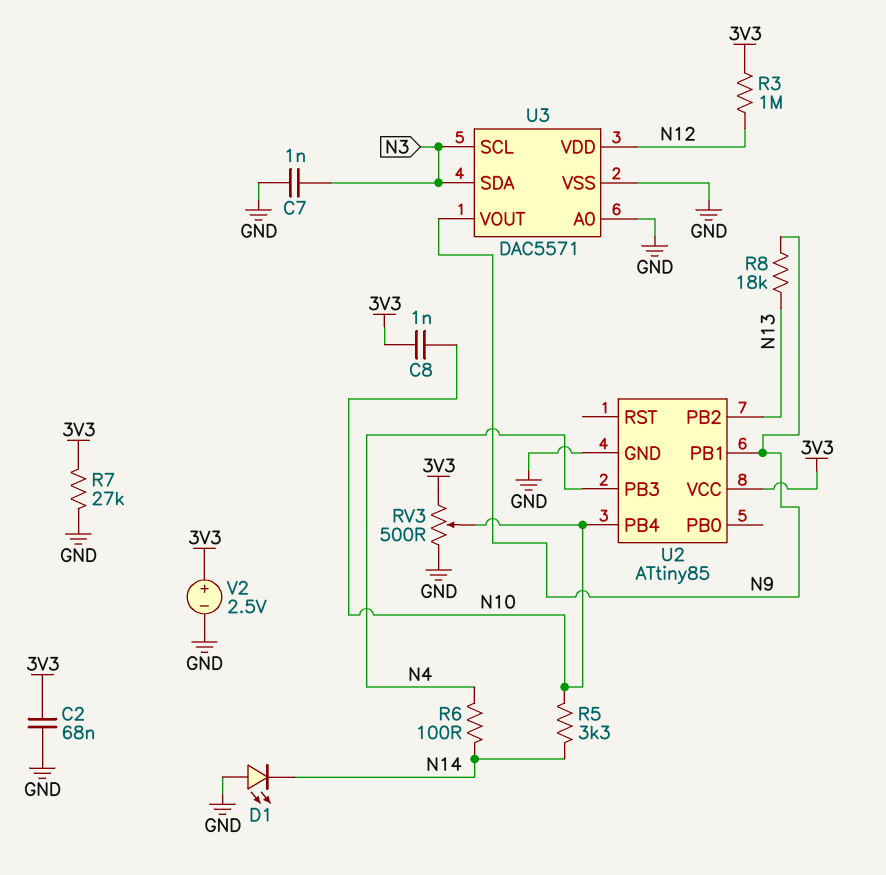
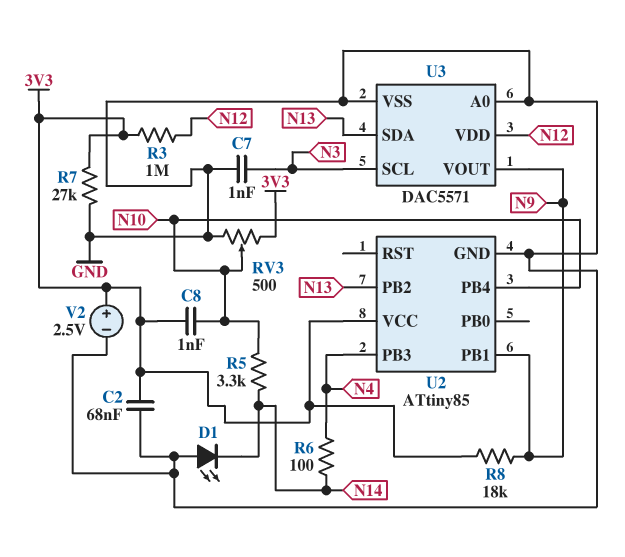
R8: 18k (N9, N13) -> 18k (3V3, N9)
U3 pin SDA: N3 -> N13

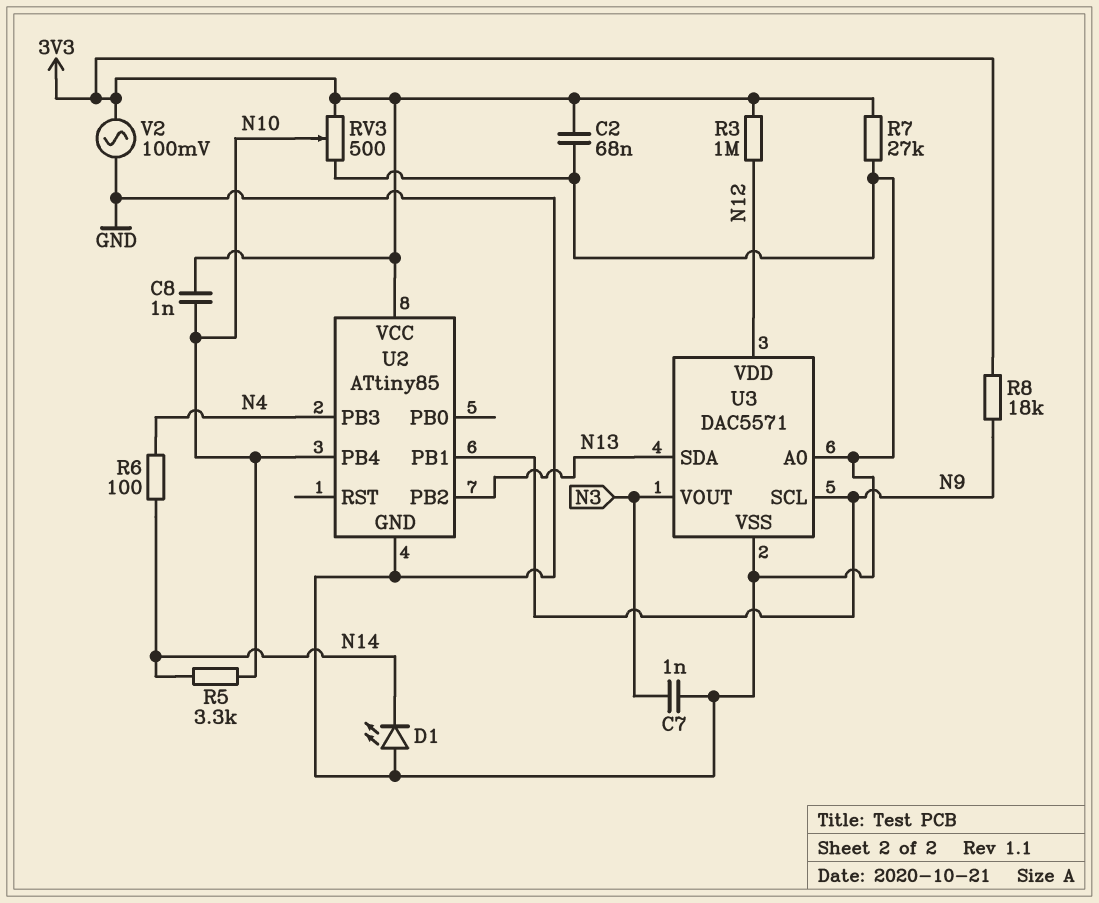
U3 pin SCL: N3 -> N9
U3 pin VOUT: N9 -> N3
V2: 2.5V (plus 3V3, minus GND) -> AC 100mV (3V3, GND)

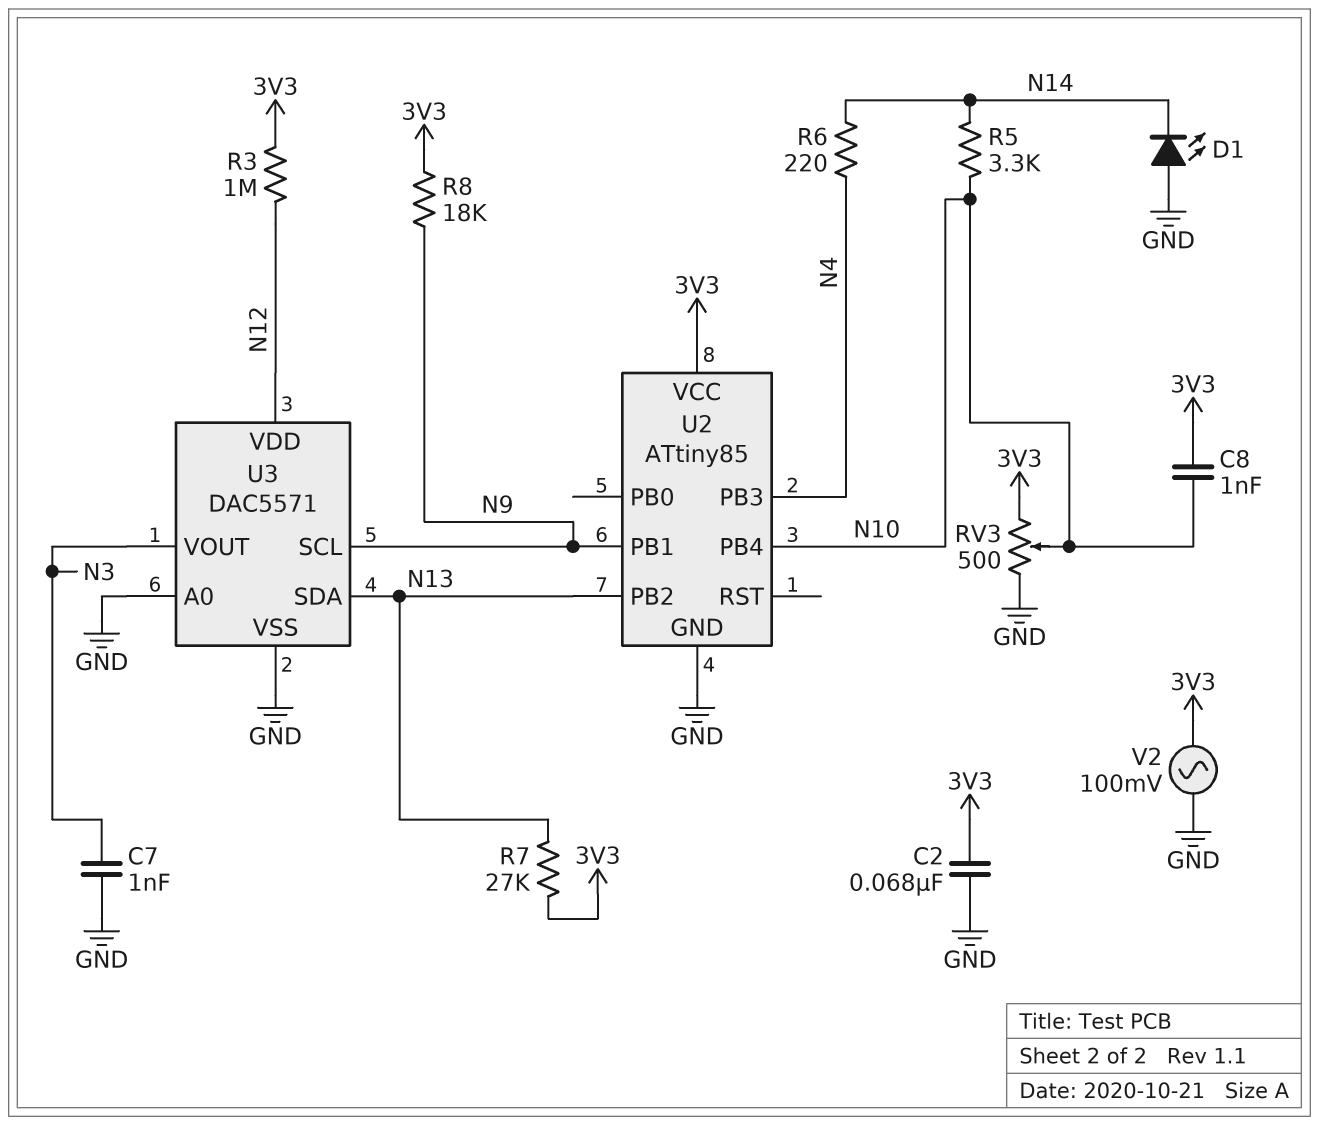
R6: 100 (N4, N14) -> 220 (N4, N14)
R7: 27k (3V3, GND) -> 27k (3V3, N13)

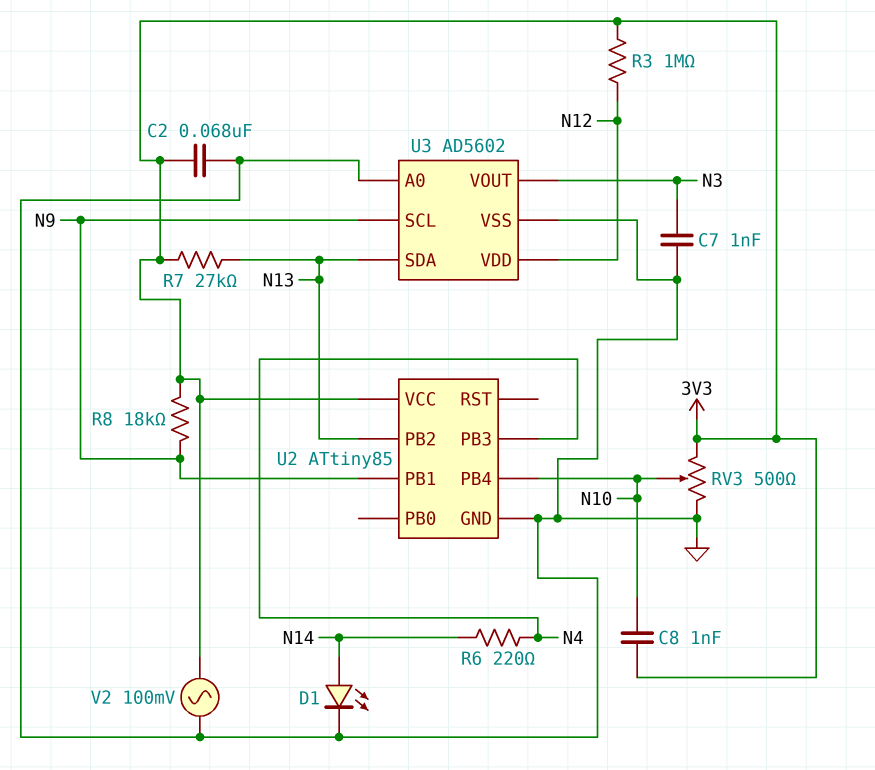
D1: LED (A GND, K N14) -> LED (A N14, K GND)
R5: 3.3k (N10, N14) -> none
U3: DAC5571 -> AD5602

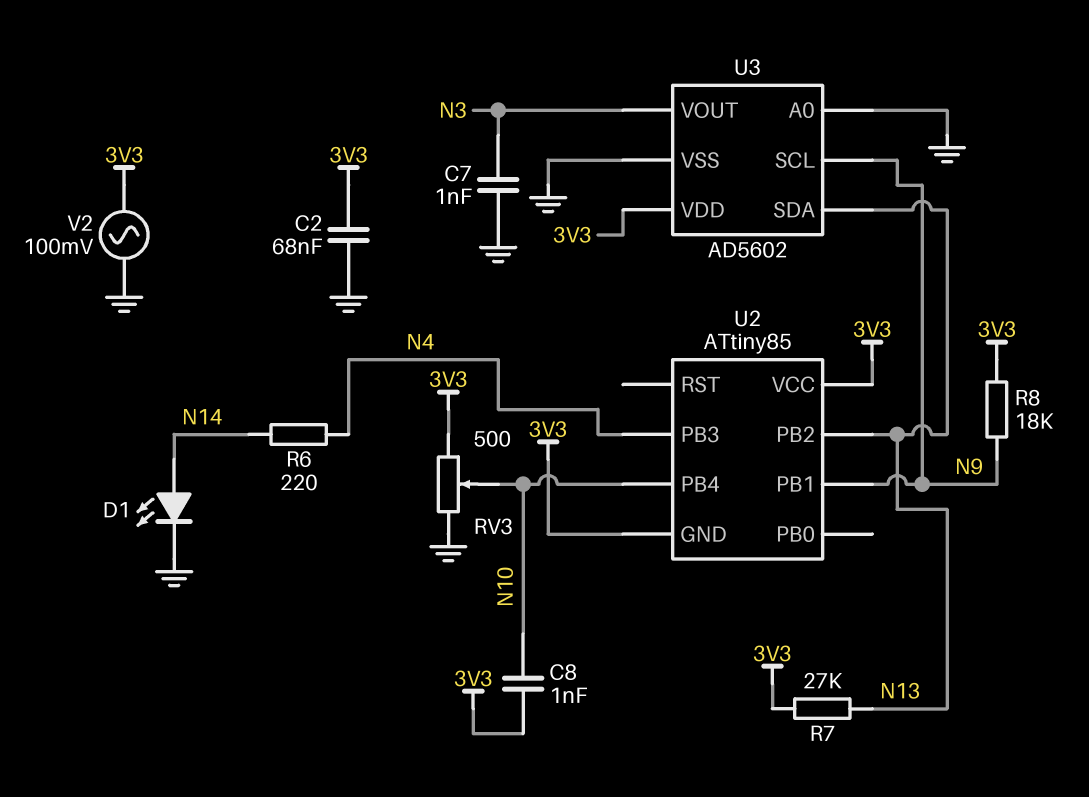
R3: 1M (3V3, N12) -> none
U2 pin GND: GND -> 3V3
U3 pin VDD: N12 -> 3V3

